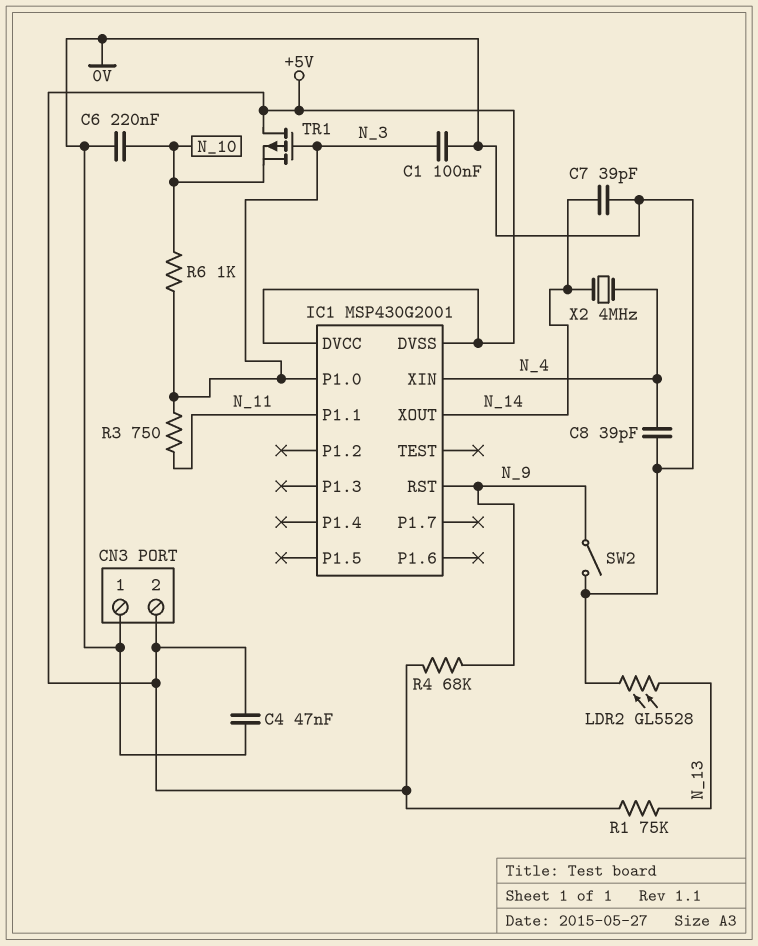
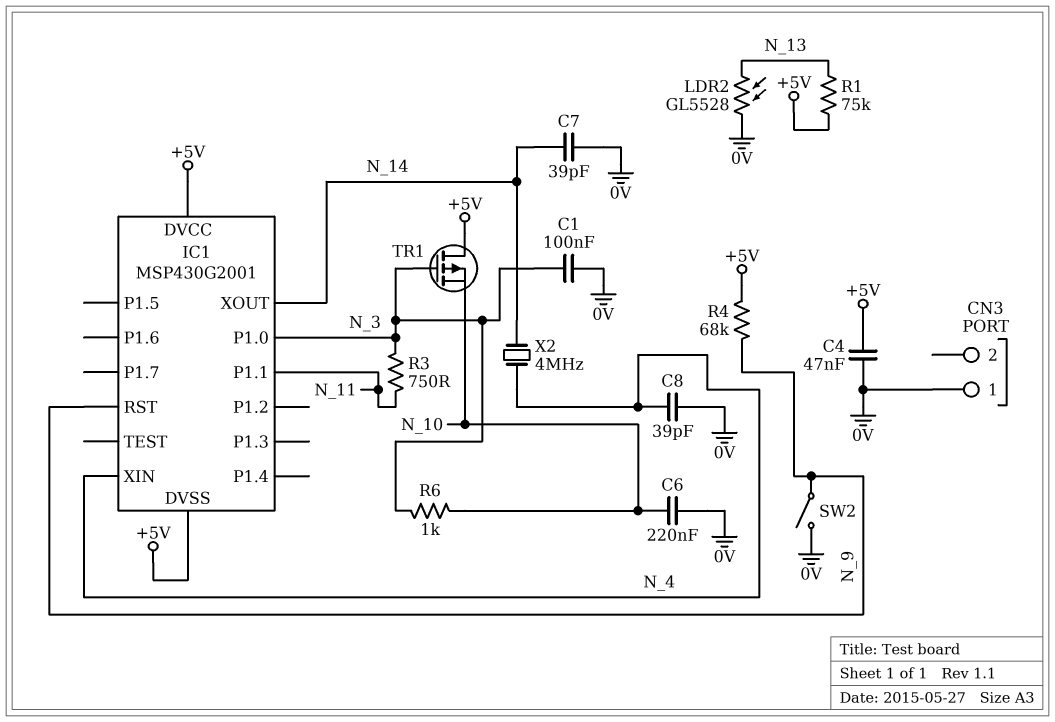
CN3 pin 2: +5V -> none

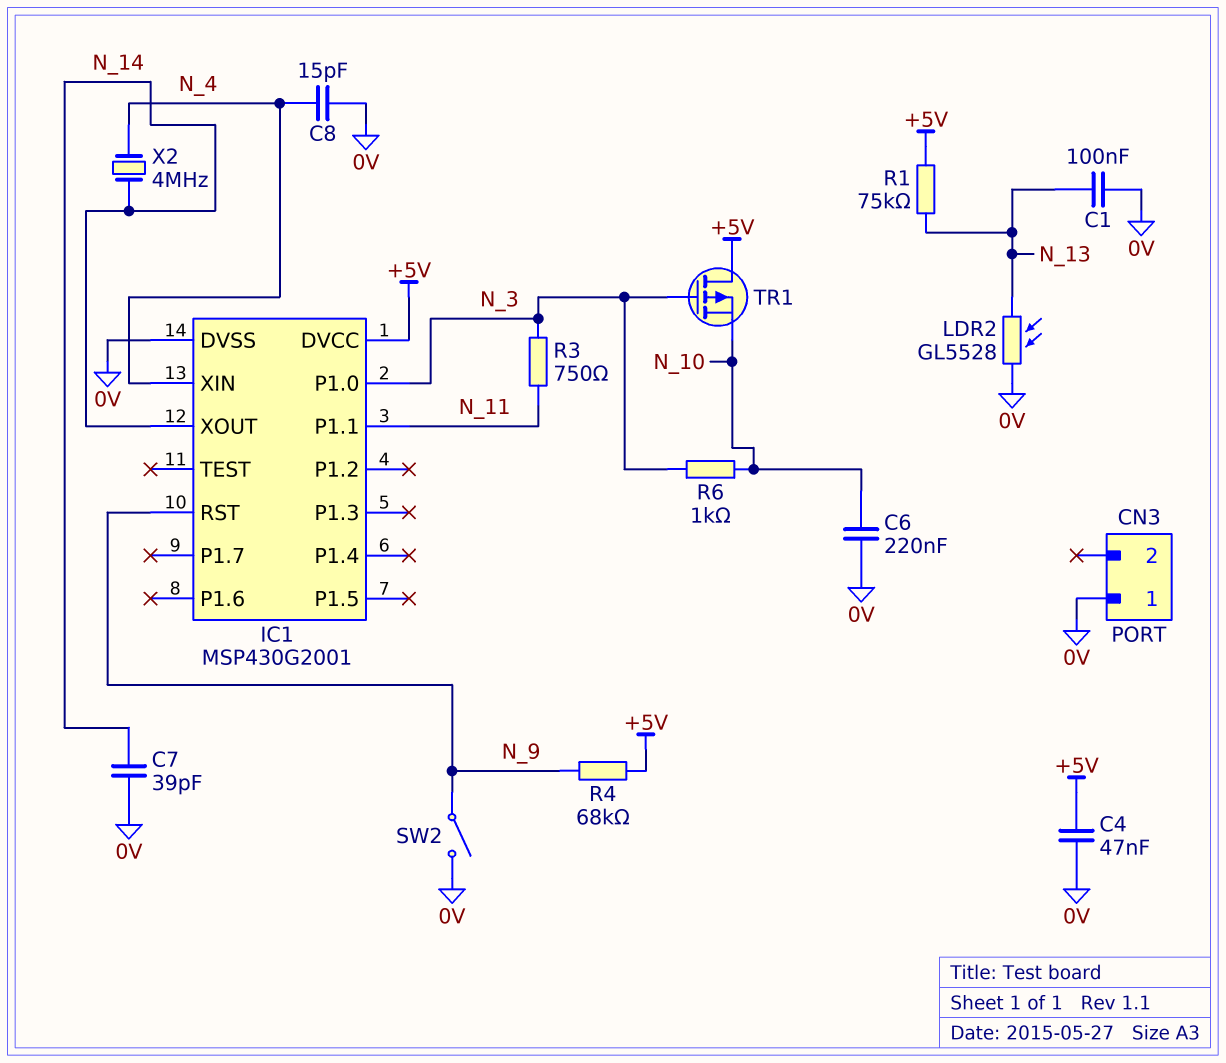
C1: 100nF (0V, N_3) -> 100nF (0V, N_13)
C8: 39pF (0V, N_4) -> 15pF (0V, N_4)
IC1 pin DVSS: +5V -> 0V

